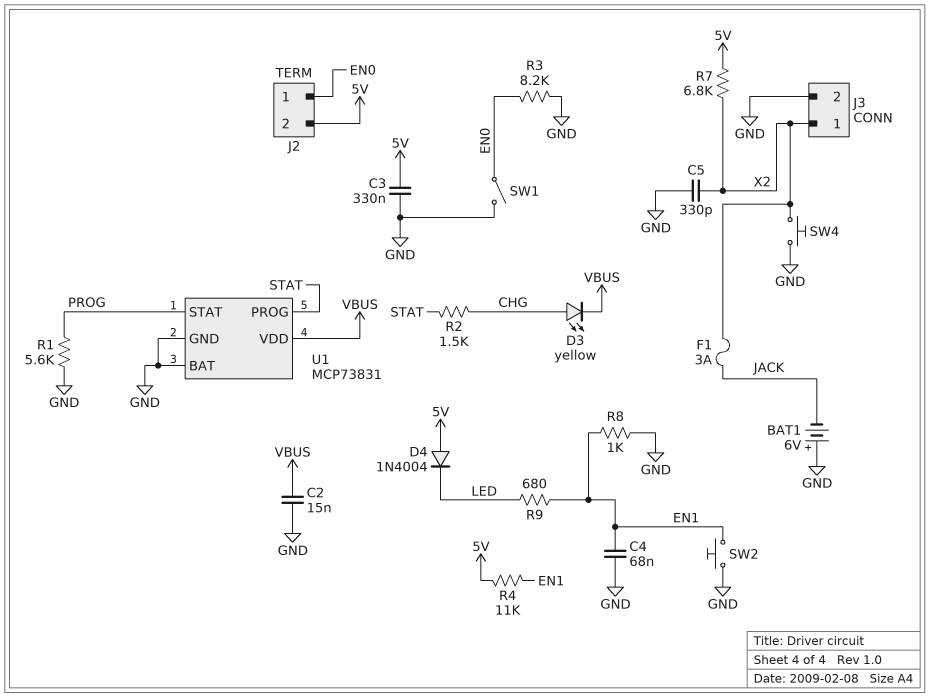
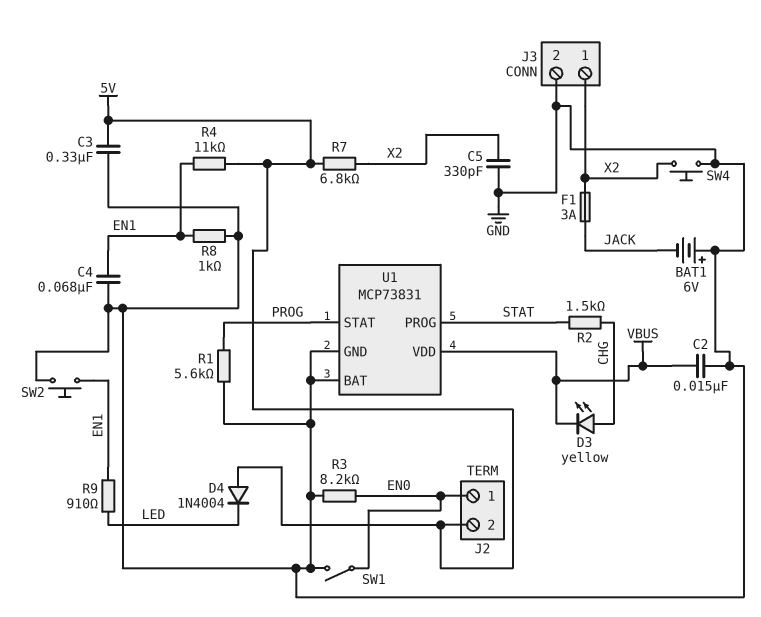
R9: 680 (EN1, LED) -> 910 (EN1, LED)

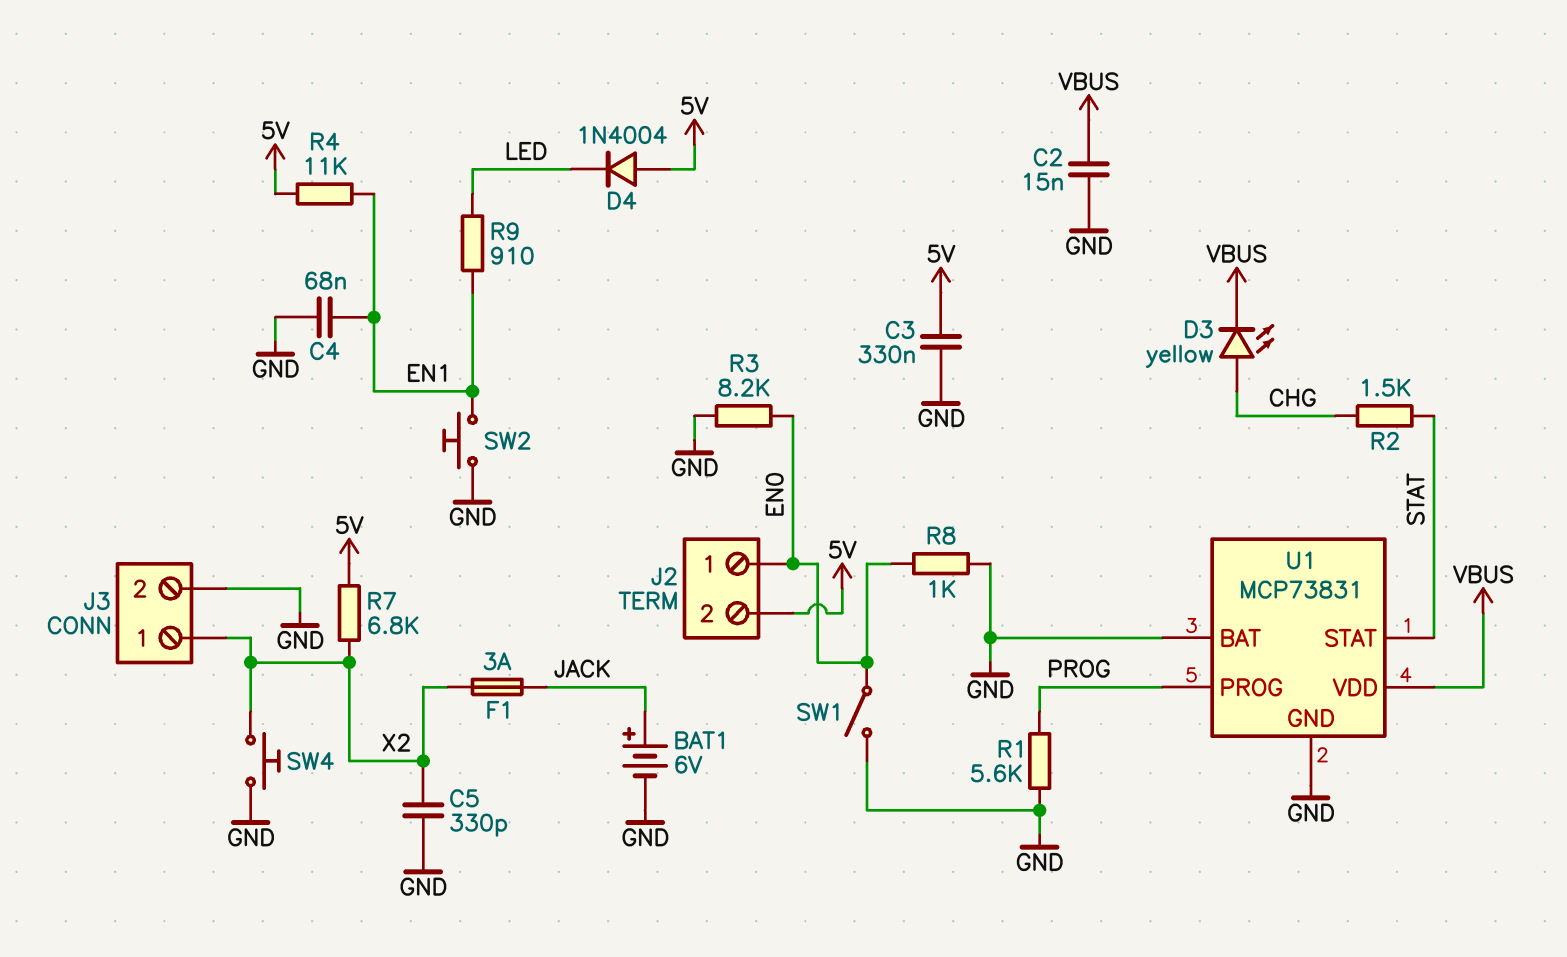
BAT1: 6V (plus GND, minus JACK) -> 6V (plus JACK, minus GND)
R8: 1k (EN1, GND) -> 1k (EN0, GND)
U1 pin PROG: STAT -> PROG
U1 pin STAT: PROG -> STAT

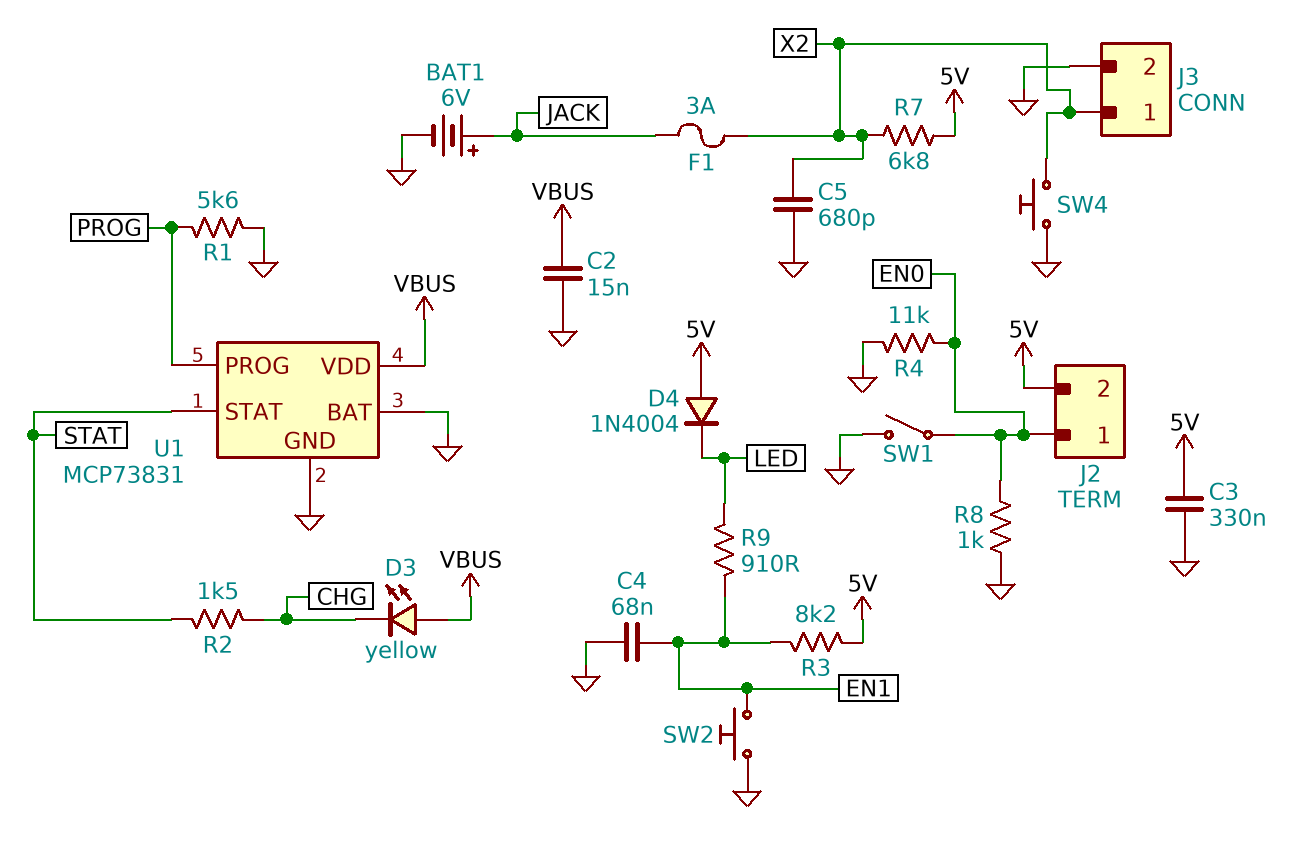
C5: 330pF (GND, X2) -> 680pF (GND, X2)
D3: LED yellow (A CHG, K VBUS) -> LED yellow (A VBUS, K CHG)
R3: 8.2k (EN0, GND) -> 8.2k (5V, EN1)
R4: 11k (5V, EN1) -> 11k (EN0, GND)

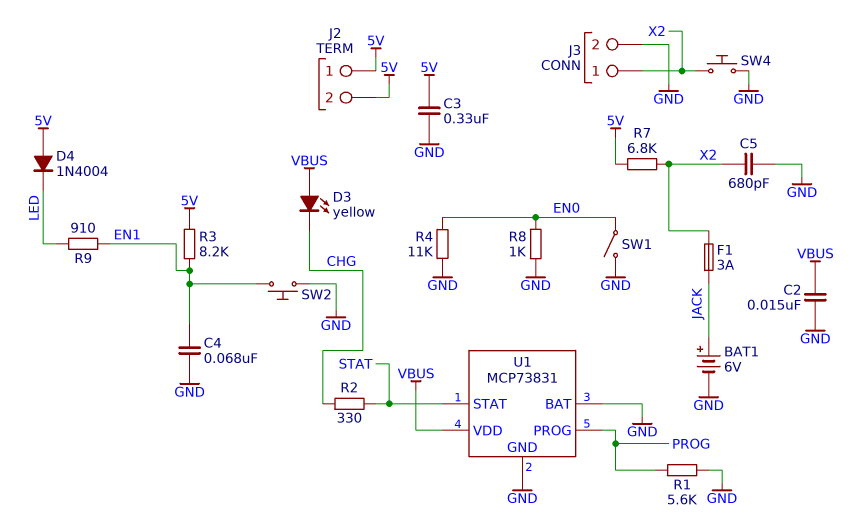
J2 pin 1: EN0 -> 5V
R2: 1.5k (CHG, STAT) -> 330 (CHG, STAT)

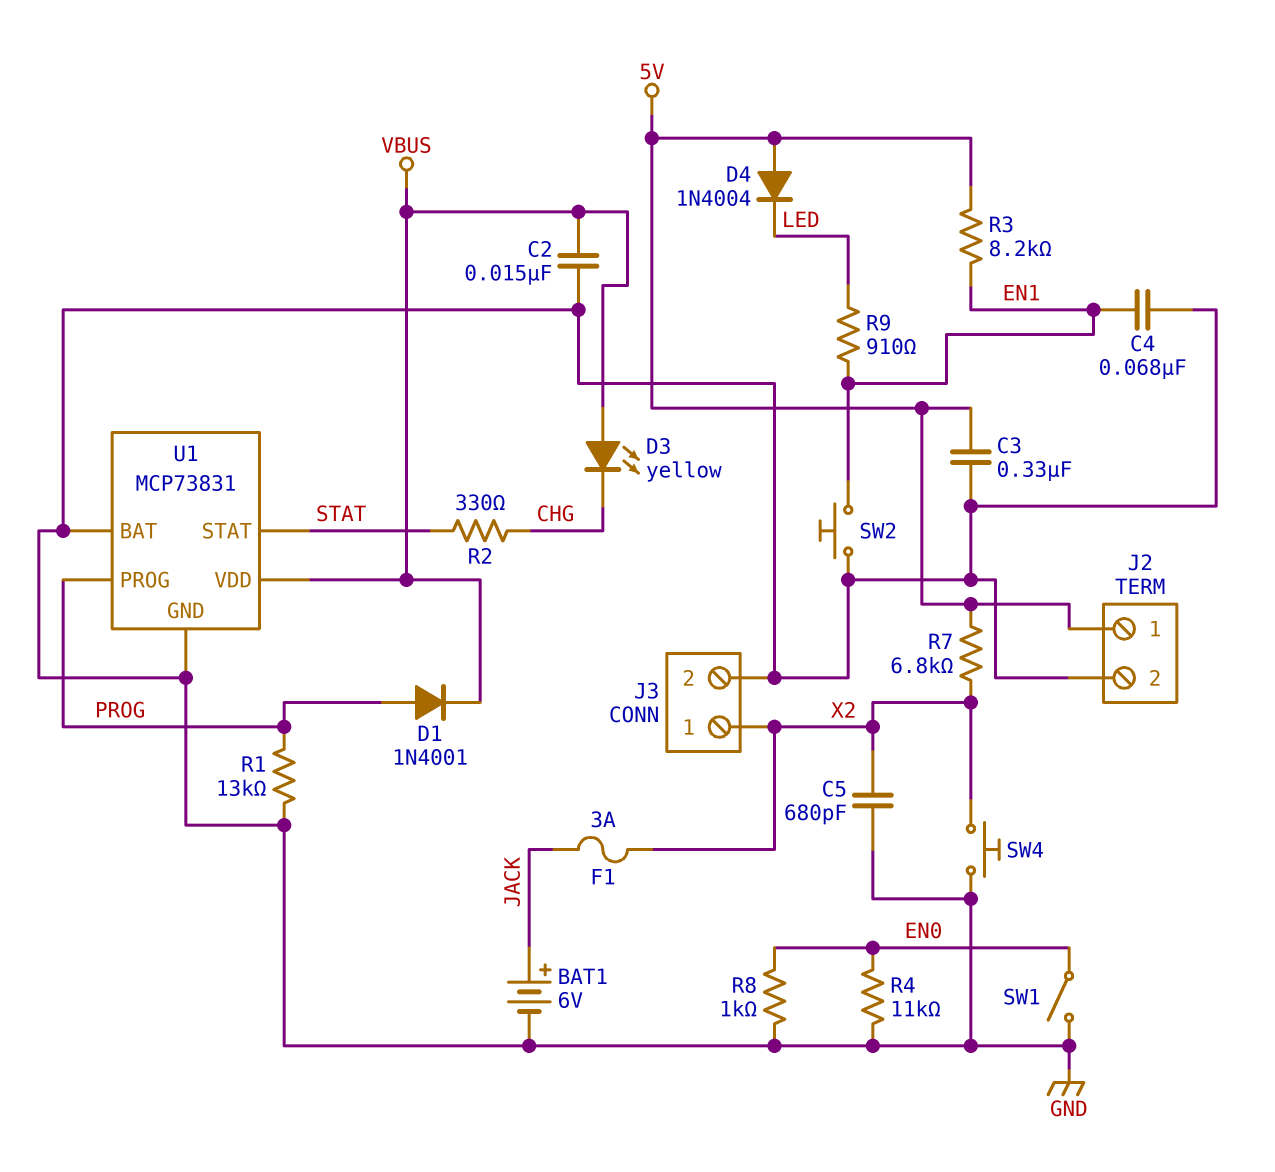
D1: none -> diode 1N4001 (A PROG, K VBUS)
J2 pin 2: 5V -> GND
R1: 5.6k (GND, PROG) -> 13k (GND, PROG)

